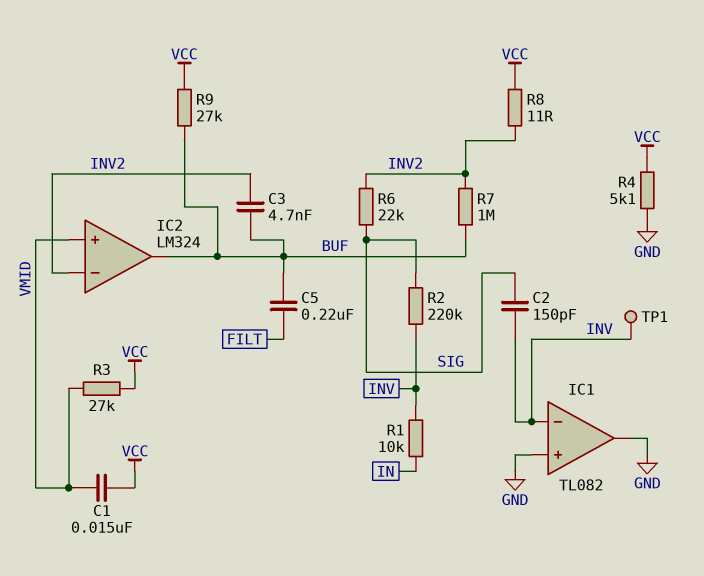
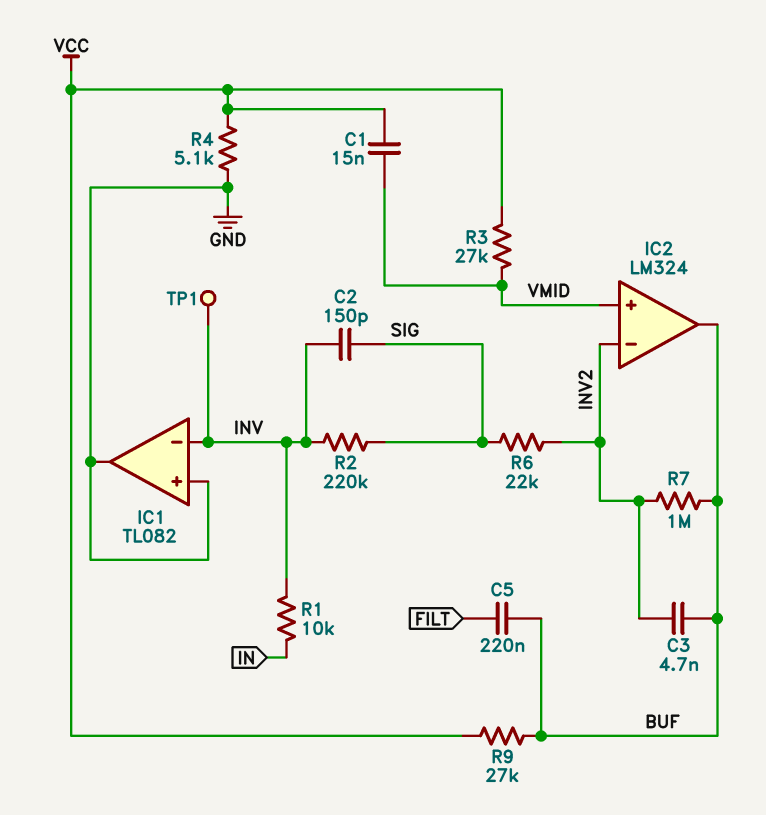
R8: 11 (INV2, VCC) -> none

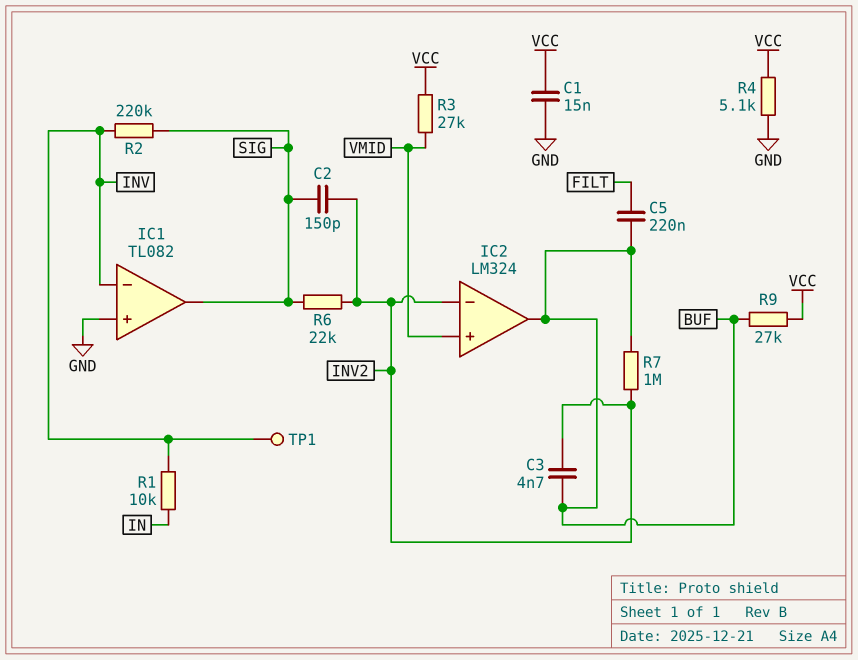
C1: 15nF (VCC, VMID) -> 15nF (GND, VCC)
C2: 150pF (INV, SIG) -> 150pF (INV2, SIG)
IC1 pin out: GND -> SIG

